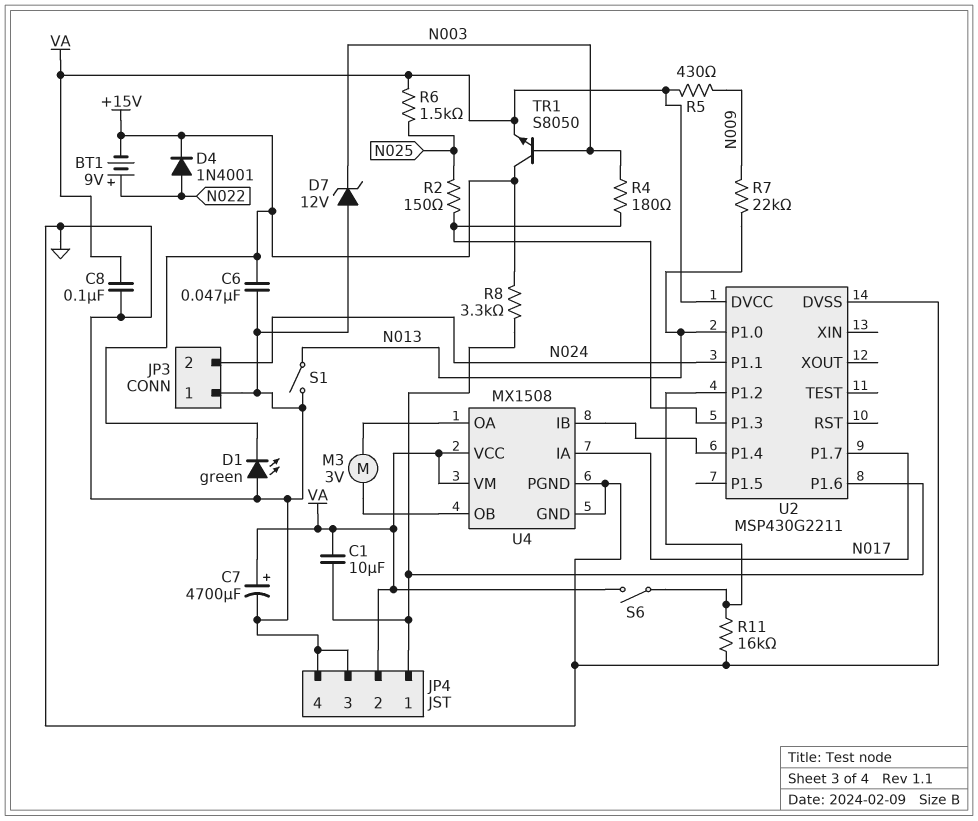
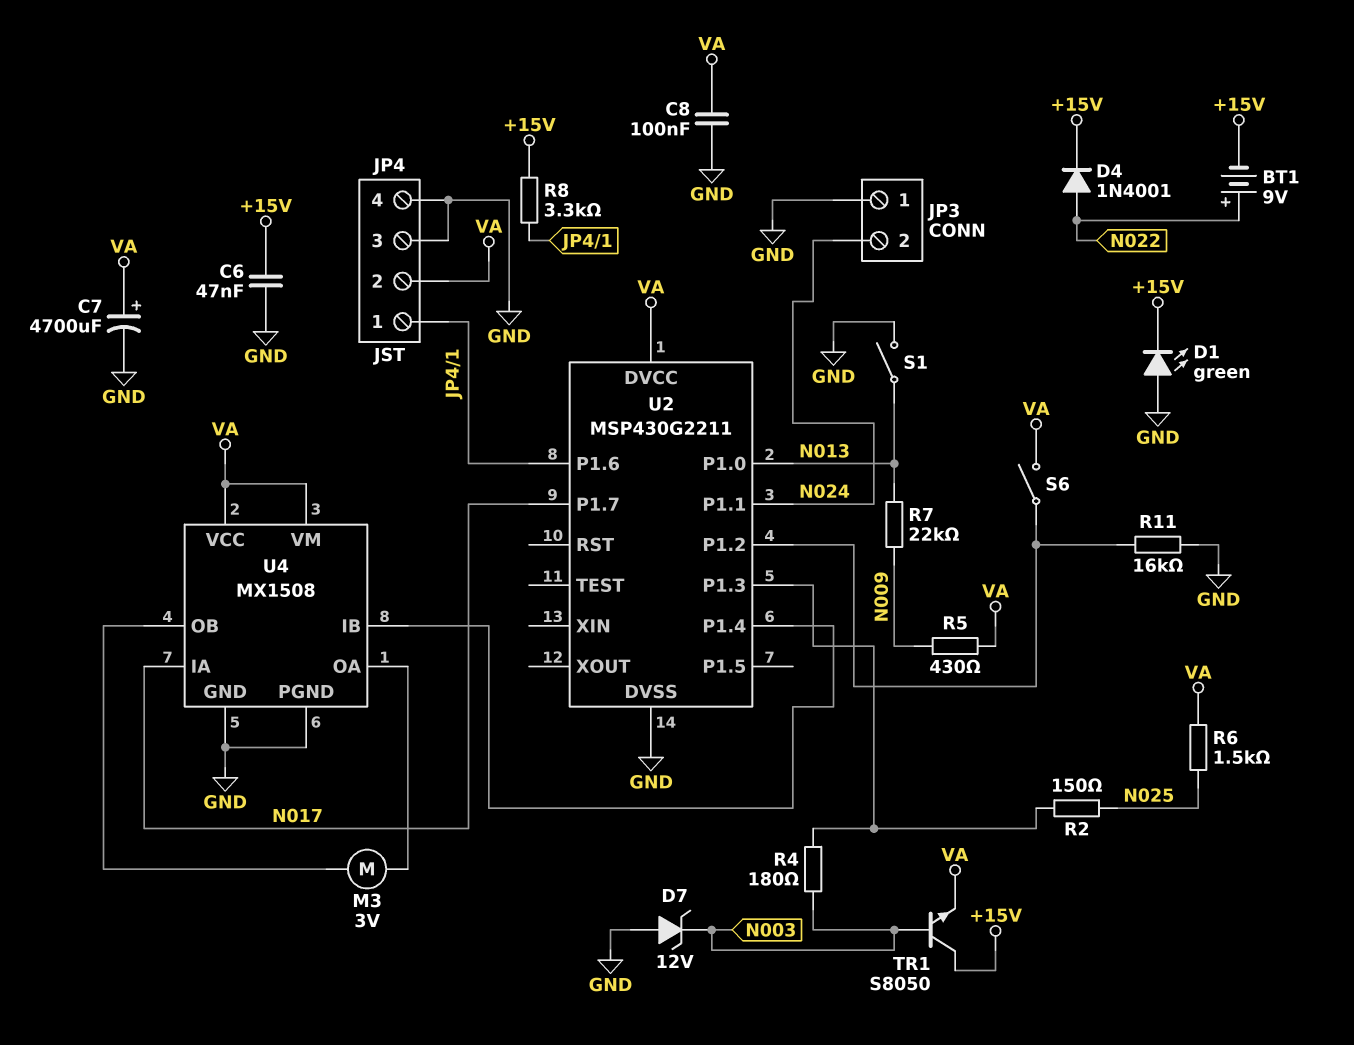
C1: 10uF (JP4/1, VA) -> none

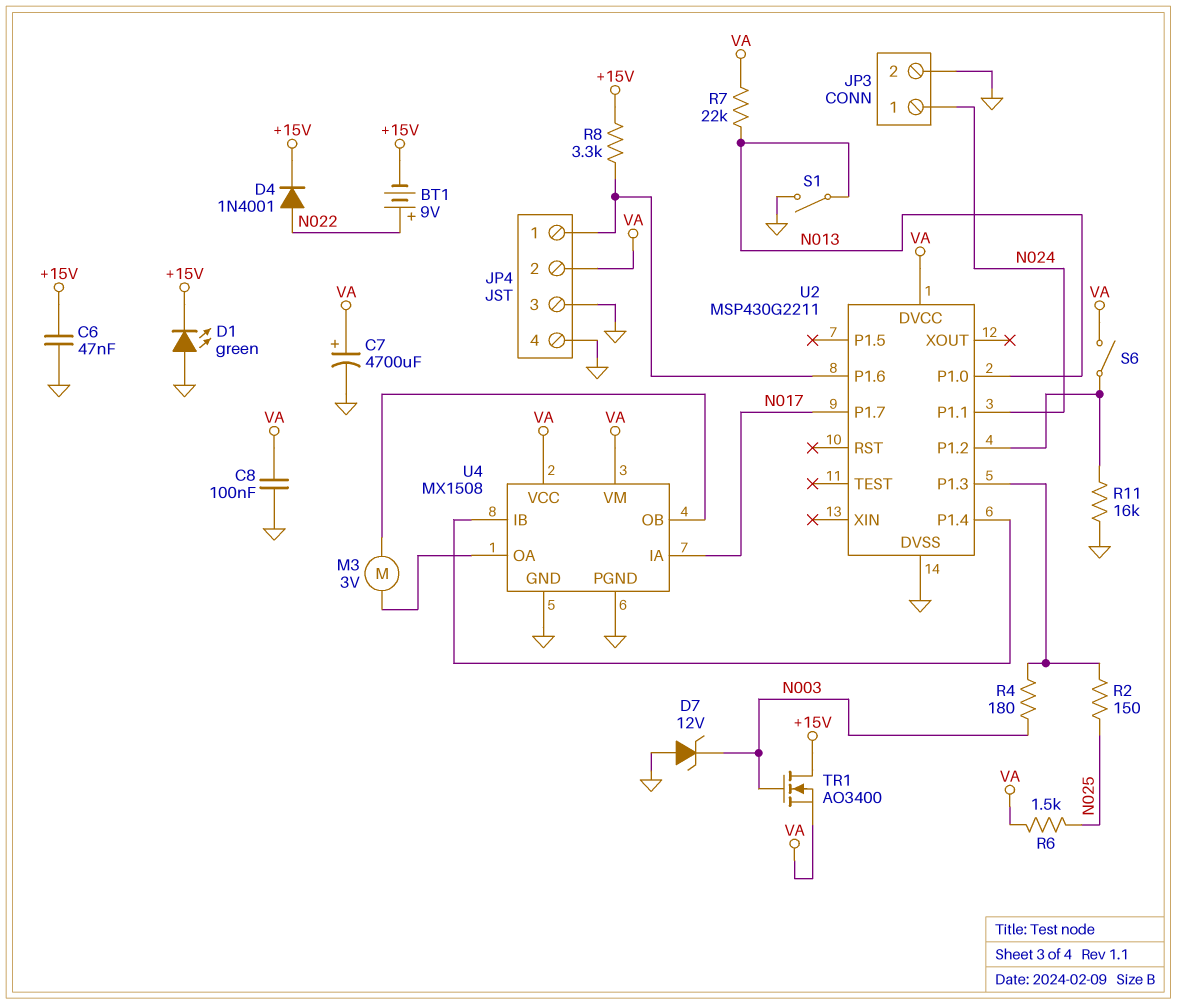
JP3 pin 1: GND -> N024
JP3 pin 2: N024 -> GND
R5: 430 (N009, VA) -> none
R7: 22k (N009, N013) -> 22k (N013, VA)
TR1: NPN S8050 (B N003, C +15V, E VA) -> NMOS AO3400 (G N003, D +15V, S VA)

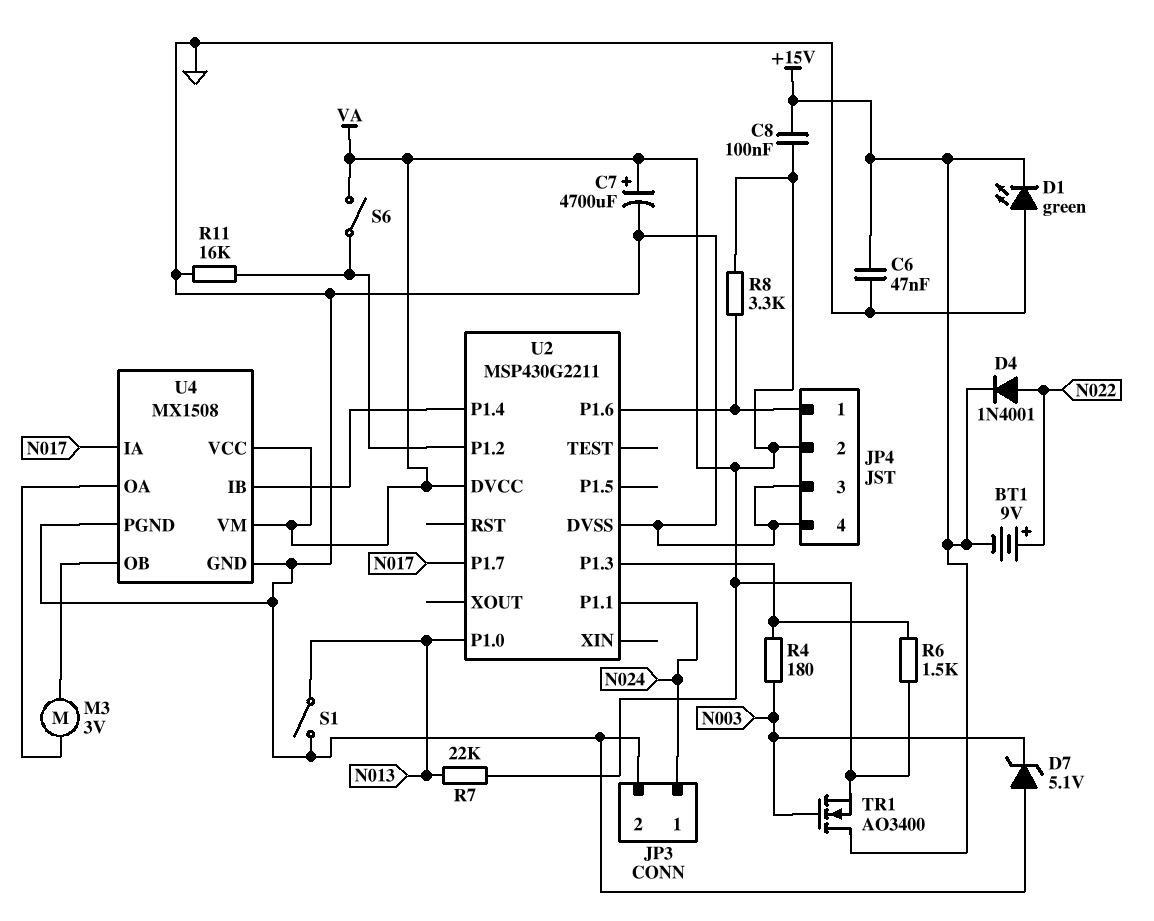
C8: 100nF (GND, VA) -> 100nF (+15V, VA)
D7: zener 12V (A GND, K N003) -> zener 5.1V (A GND, K N003)
R2: 150 (N025, U2/P1.3) -> none
R6: 1.5k (N025, VA) -> 1.5k (U2/P1.3, VA)
R8: 3.3k (+15V, JP4/1) -> 3.3k (JP4/1, VA)

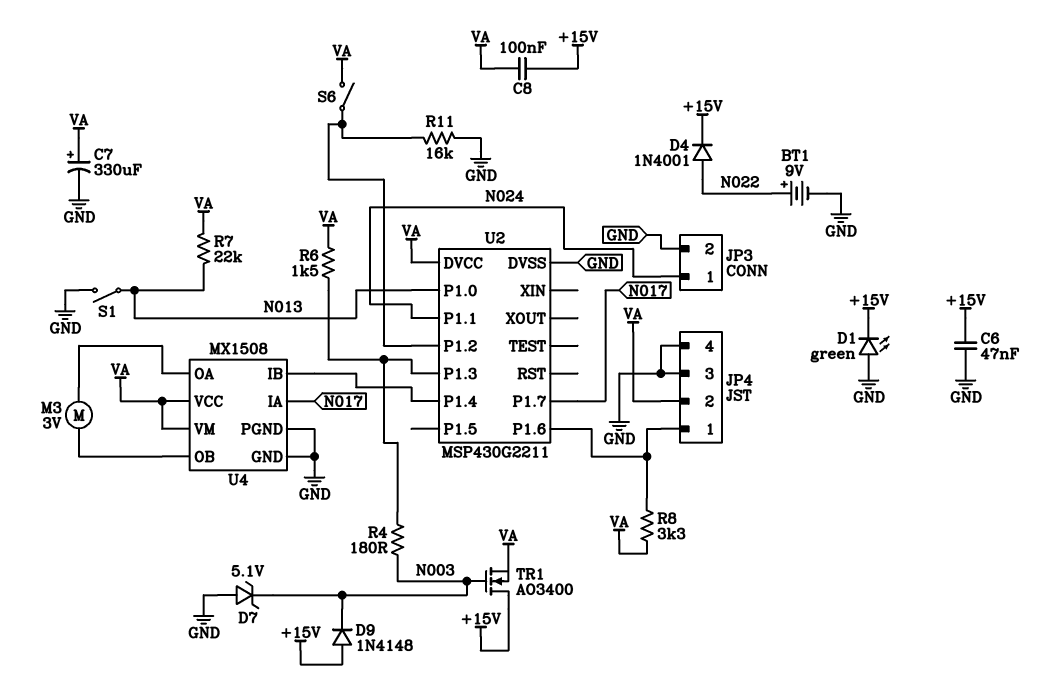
BT1: 9V (plus N022, minus +15V) -> 9V (plus N022, minus GND)
C7: 4700uF (plus VA, minus GND) -> 330uF (plus VA, minus GND)
D9: none -> diode 1N4148 (A +15V, K N003)

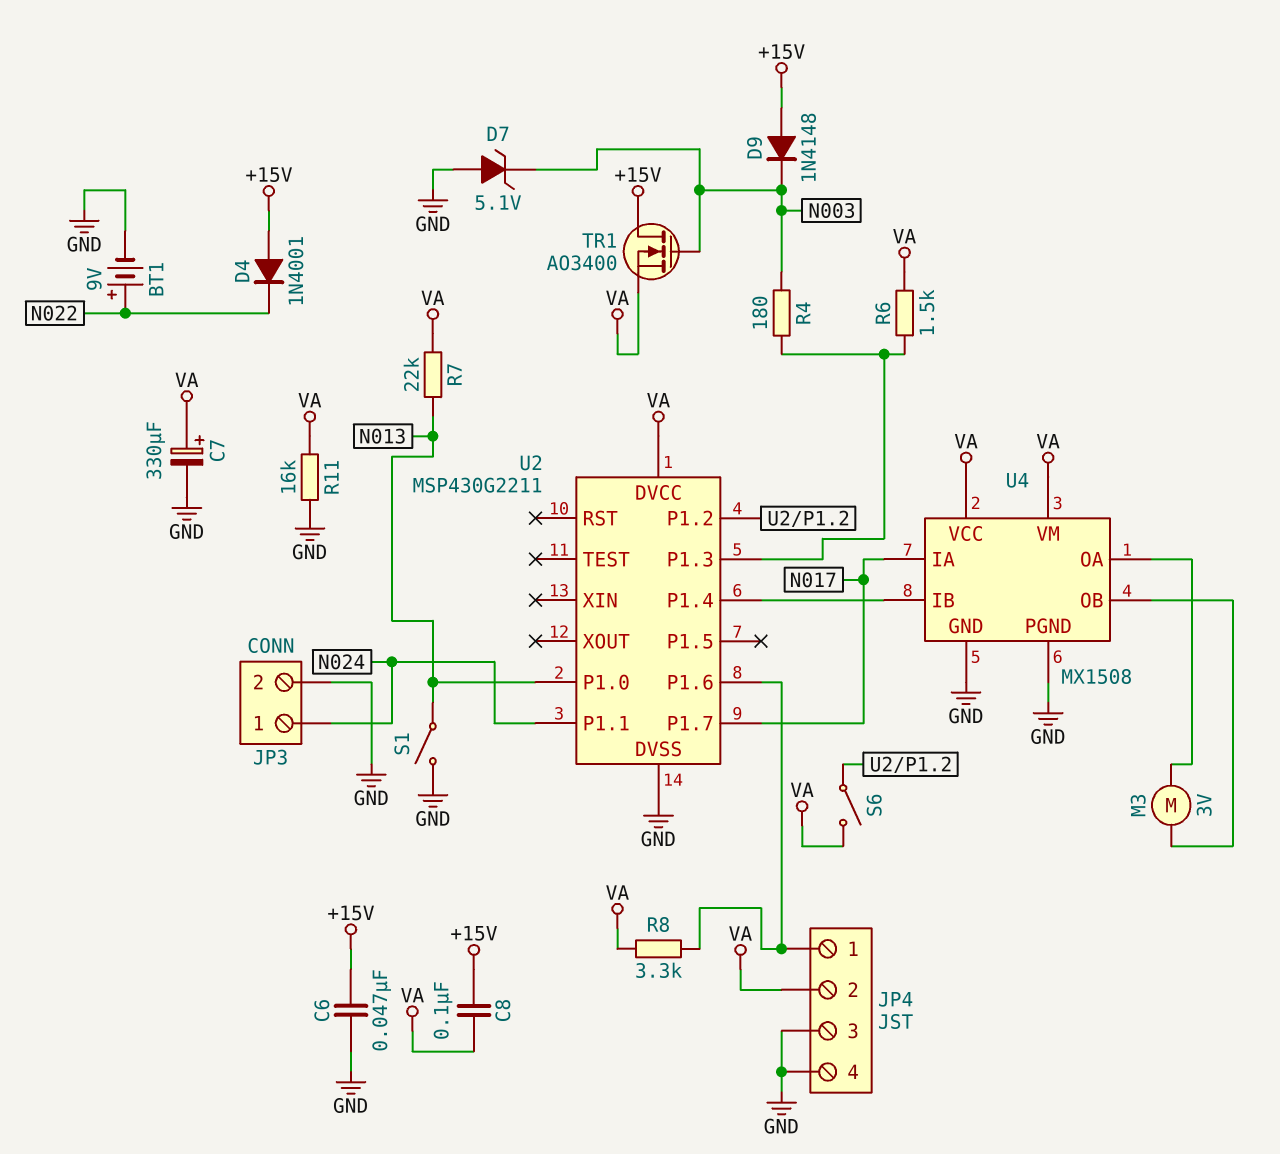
D1: LED green (A GND, K +15V) -> none
D4: diode 1N4001 (A N022, K +15V) -> diode 1N4001 (A +15V, K N022)
R11: 16k (GND, U2/P1.2) -> 16k (GND, VA)

